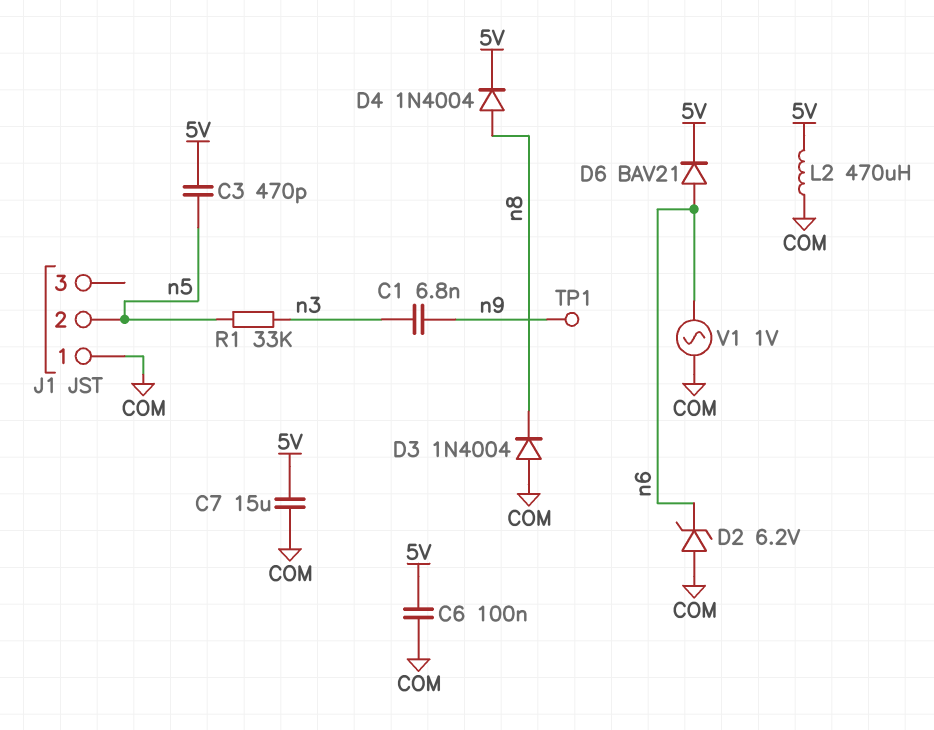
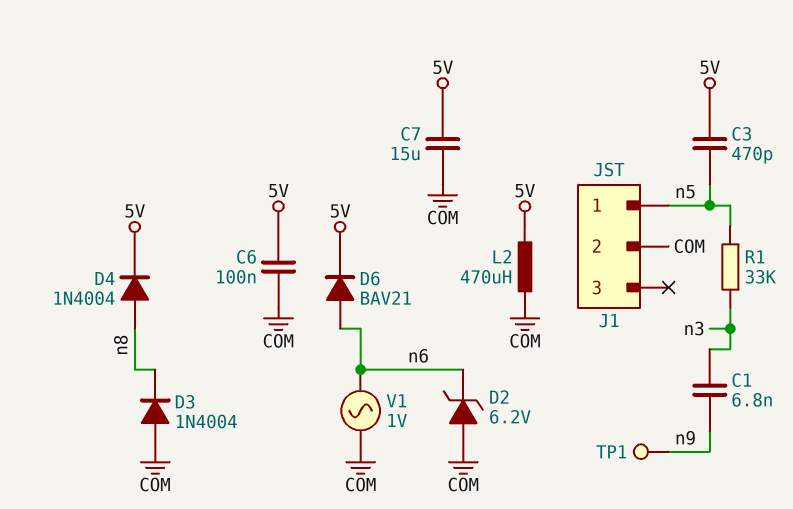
J1 pin 1: COM -> n5
J1 pin 2: n5 -> COM

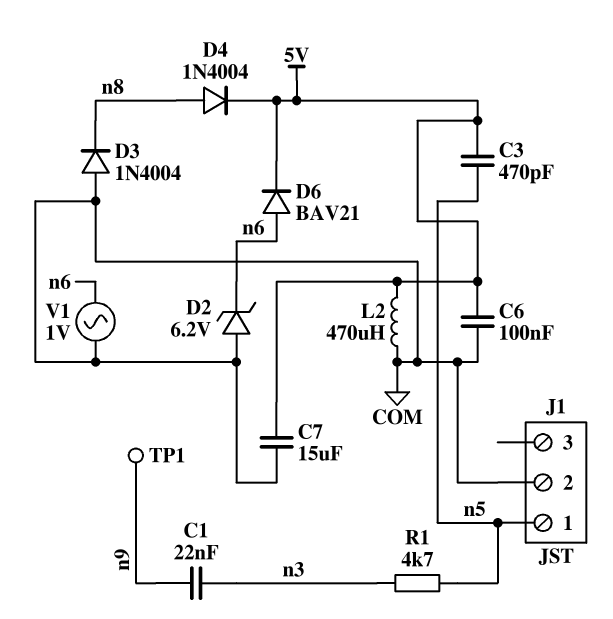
C1: 6.8nF (n3, n9) -> 22nF (n3, n9)
R1: 33k (n3, n5) -> 4.7k (n3, n5)

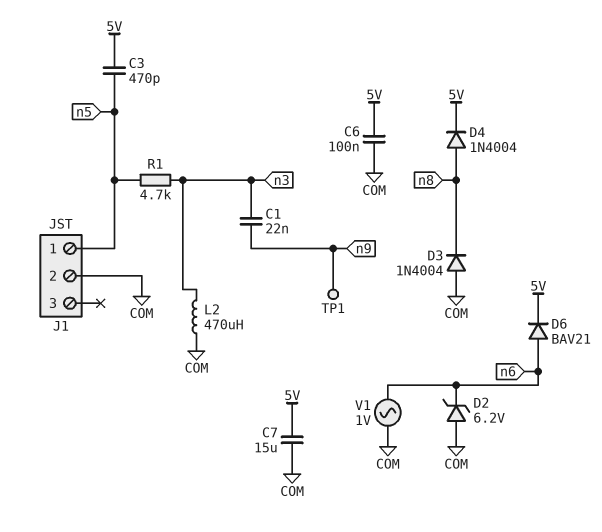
L2: 470uH (5V, COM) -> 470uH (COM, n3)

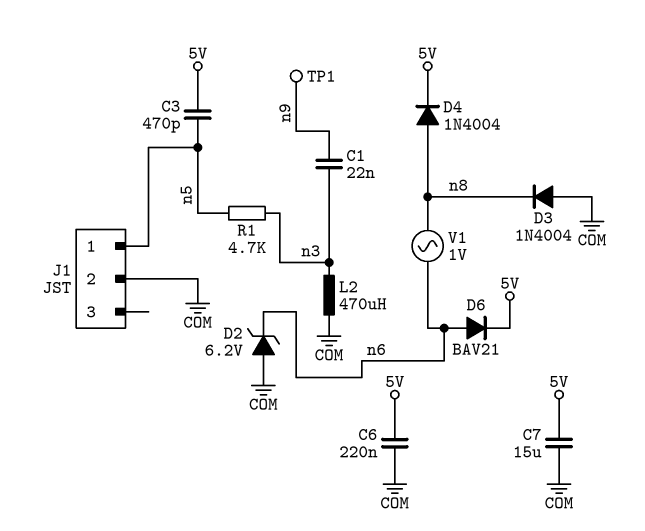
C6: 100nF (5V, COM) -> 220nF (5V, COM)
V1: AC 1V (COM, n6) -> AC 1V (n6, n8)

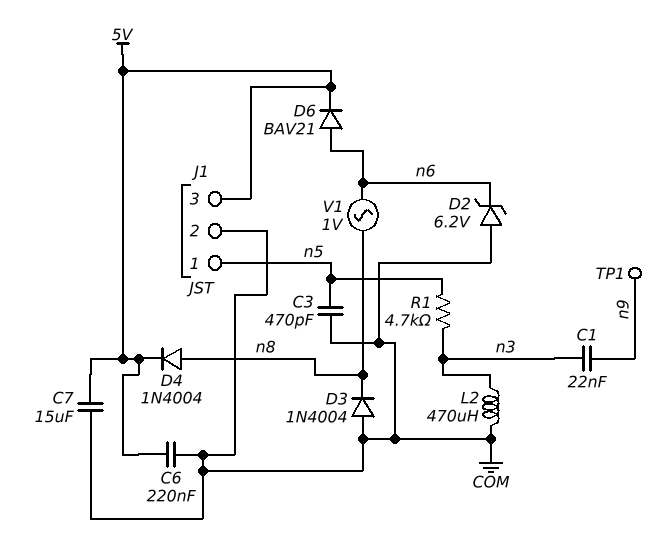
C3: 470pF (5V, n5) -> 470pF (COM, n5)
J1 pin 3: none -> 5V

